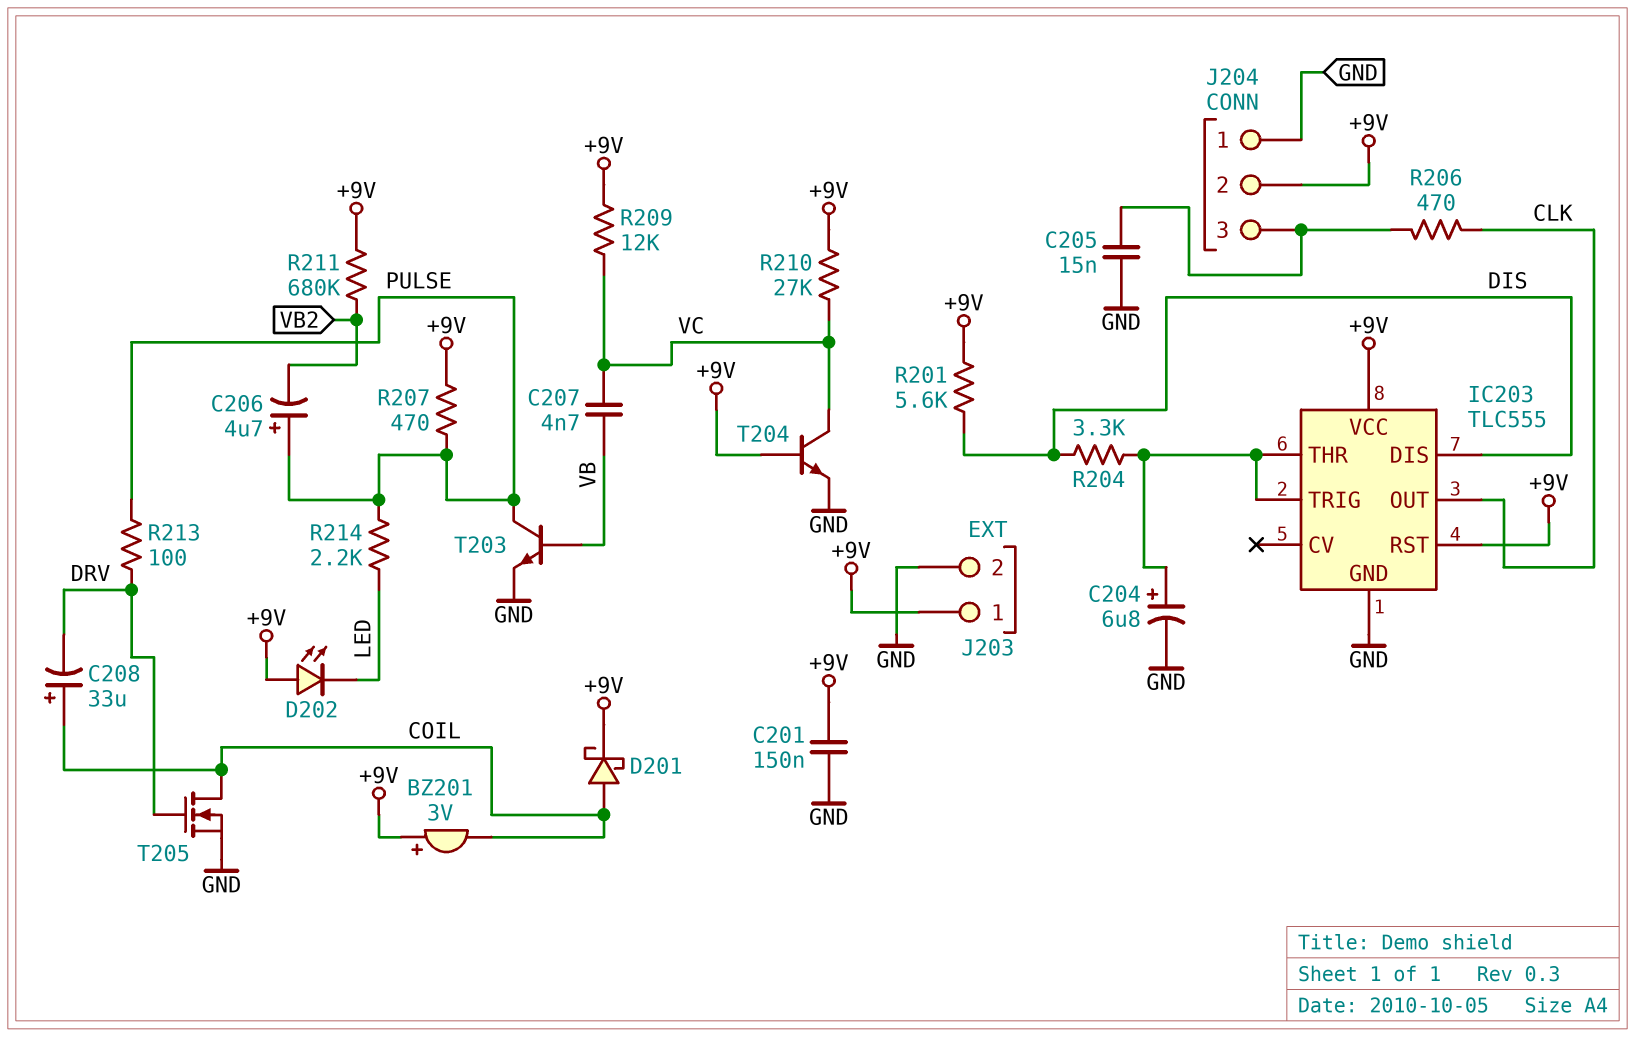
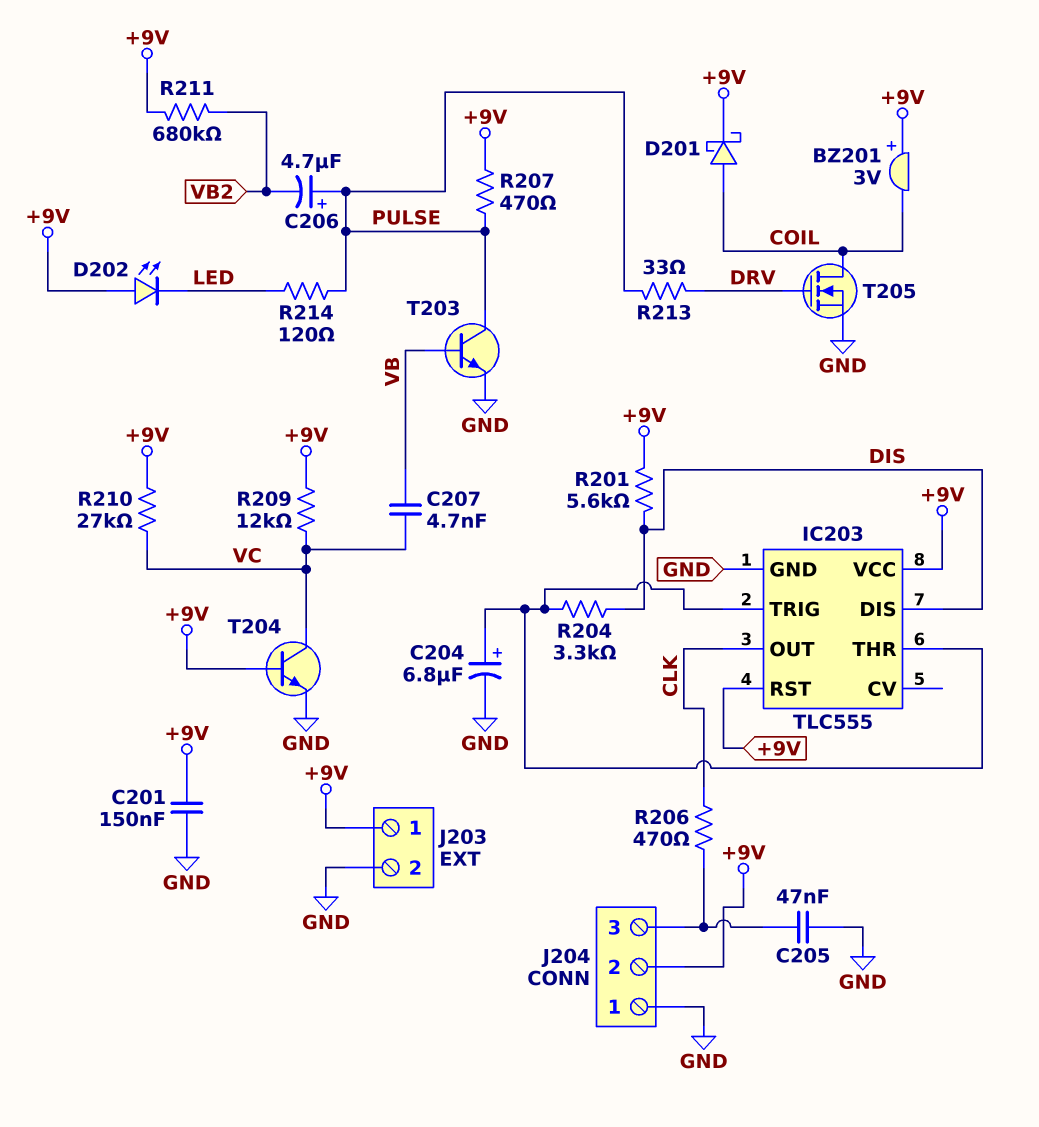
C205: 15nF (GND, J204/3) -> 47nF (GND, J204/3)
C208: 33uF (plus COIL, minus DRV) -> none
R213: 100 (DRV, PULSE) -> 33 (DRV, PULSE)
R214: 2.2k (LED, PULSE) -> 120 (LED, PULSE)

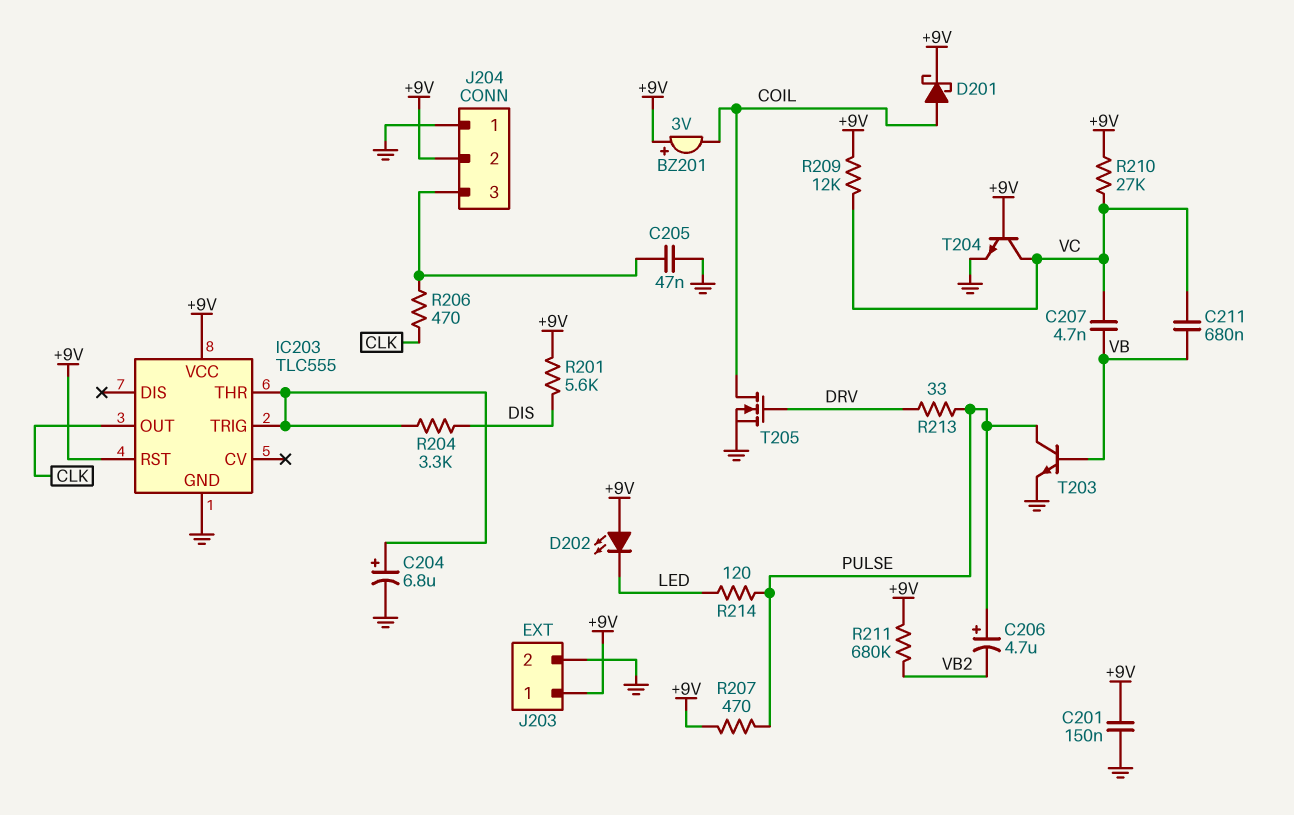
C211: none -> 680nF (VB, VC)
IC203 pin DIS: DIS -> none

